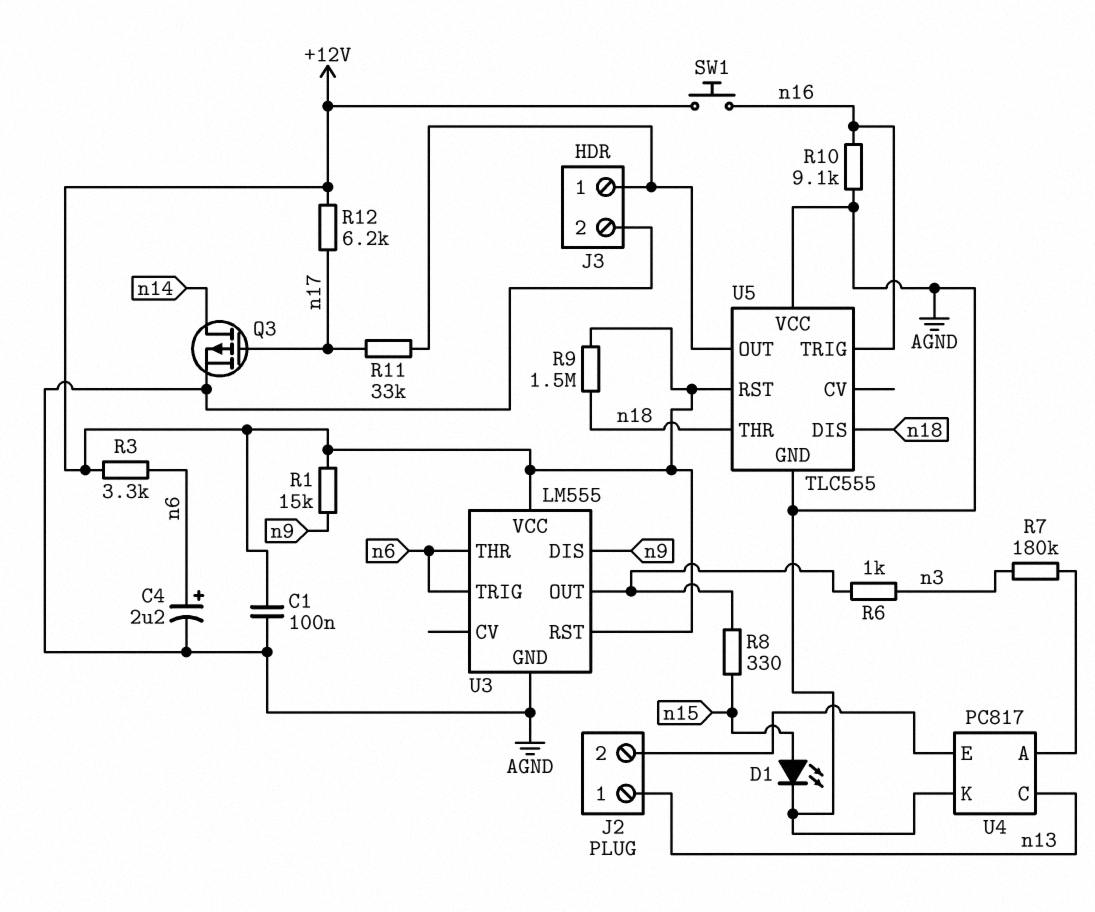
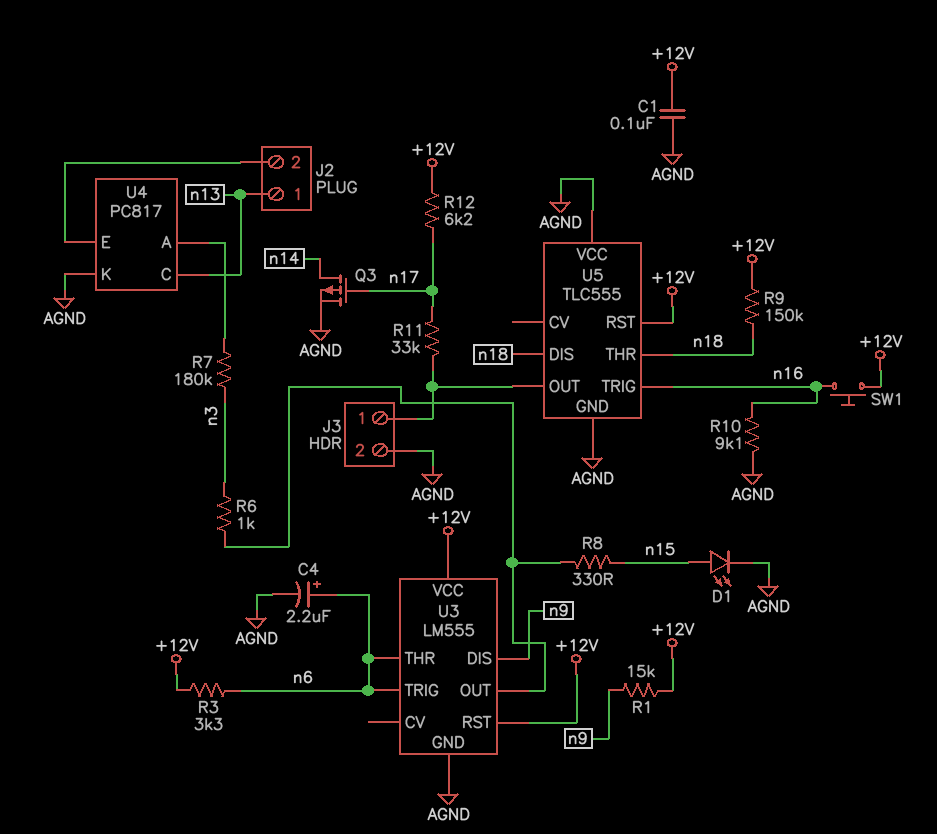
R9: 1.5M (+12V, n18) -> 150k (+12V, n18)

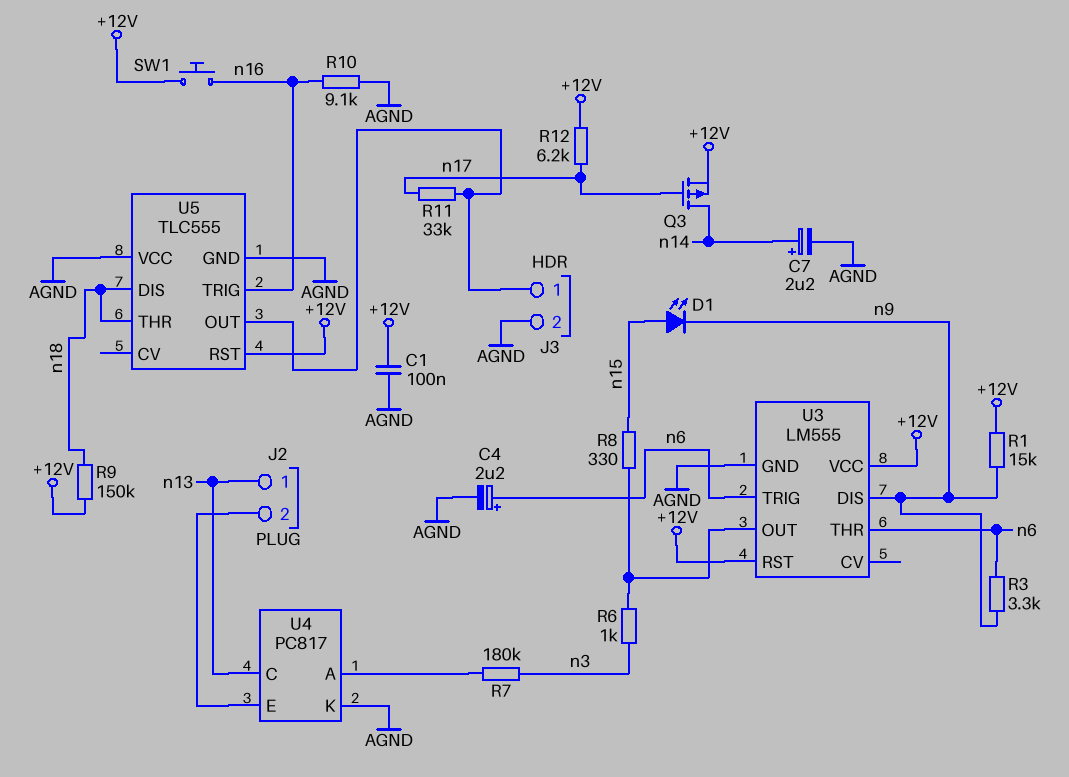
C7: none -> 2.2uF (plus n14, minus AGND)
D1: LED (A n15, K AGND) -> LED (A n15, K n9)
Q3: PMOS (G n17, D n14, S AGND) -> PMOS (G n17, D n14, S +12V)
R3: 3.3k (+12V, n6) -> 3.3k (n6, n9)

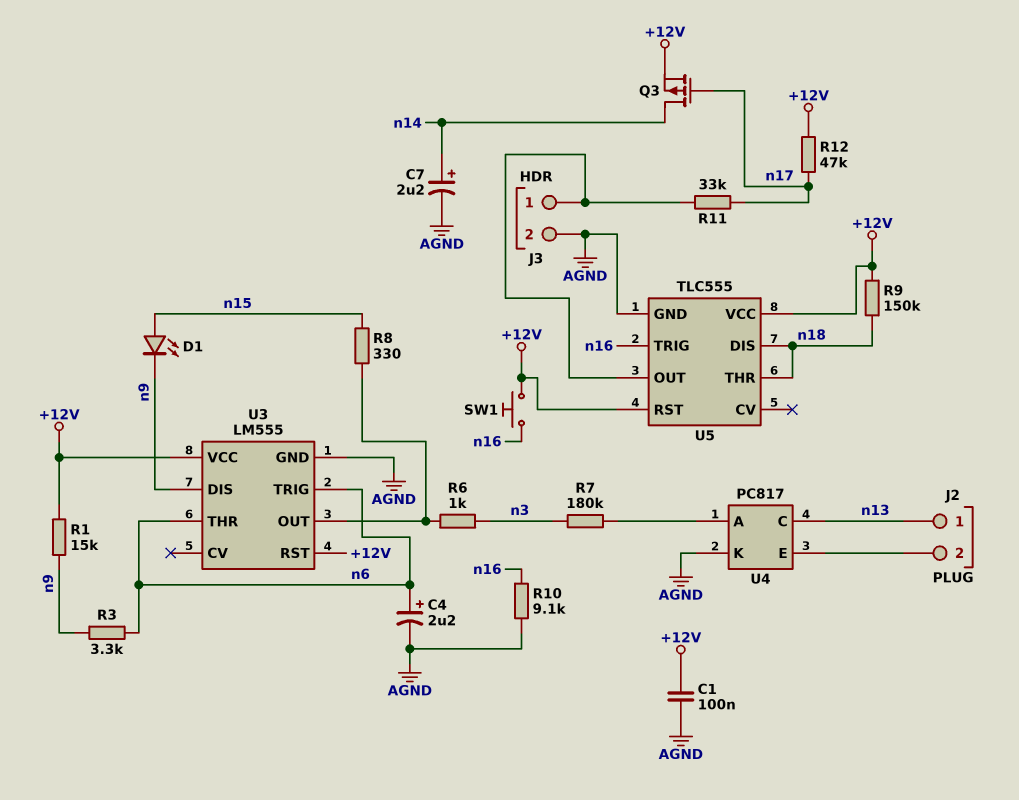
R12: 6.2k (+12V, n17) -> 47k (+12V, n17)
U5 pin VCC: AGND -> +12V

